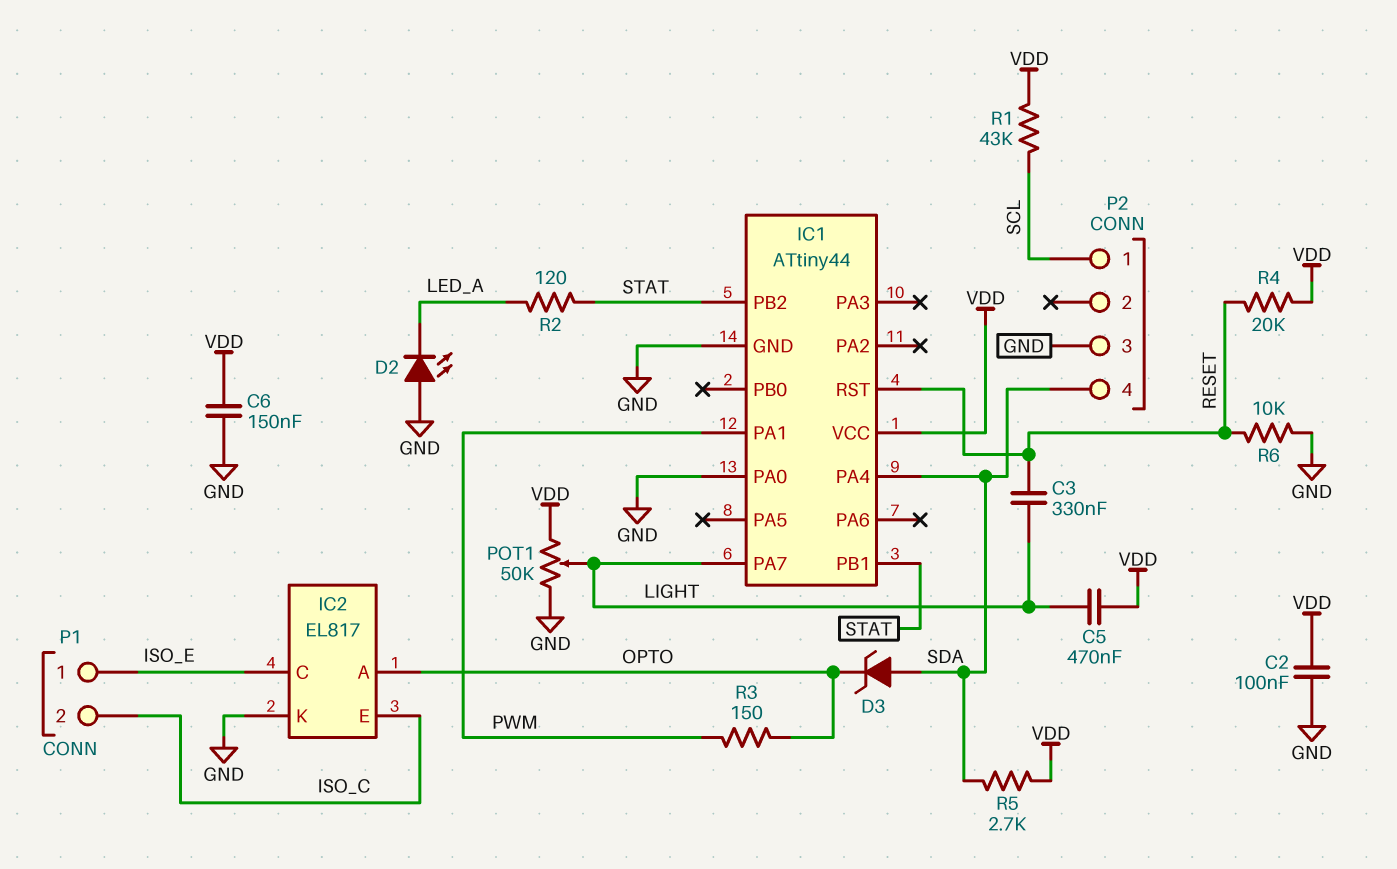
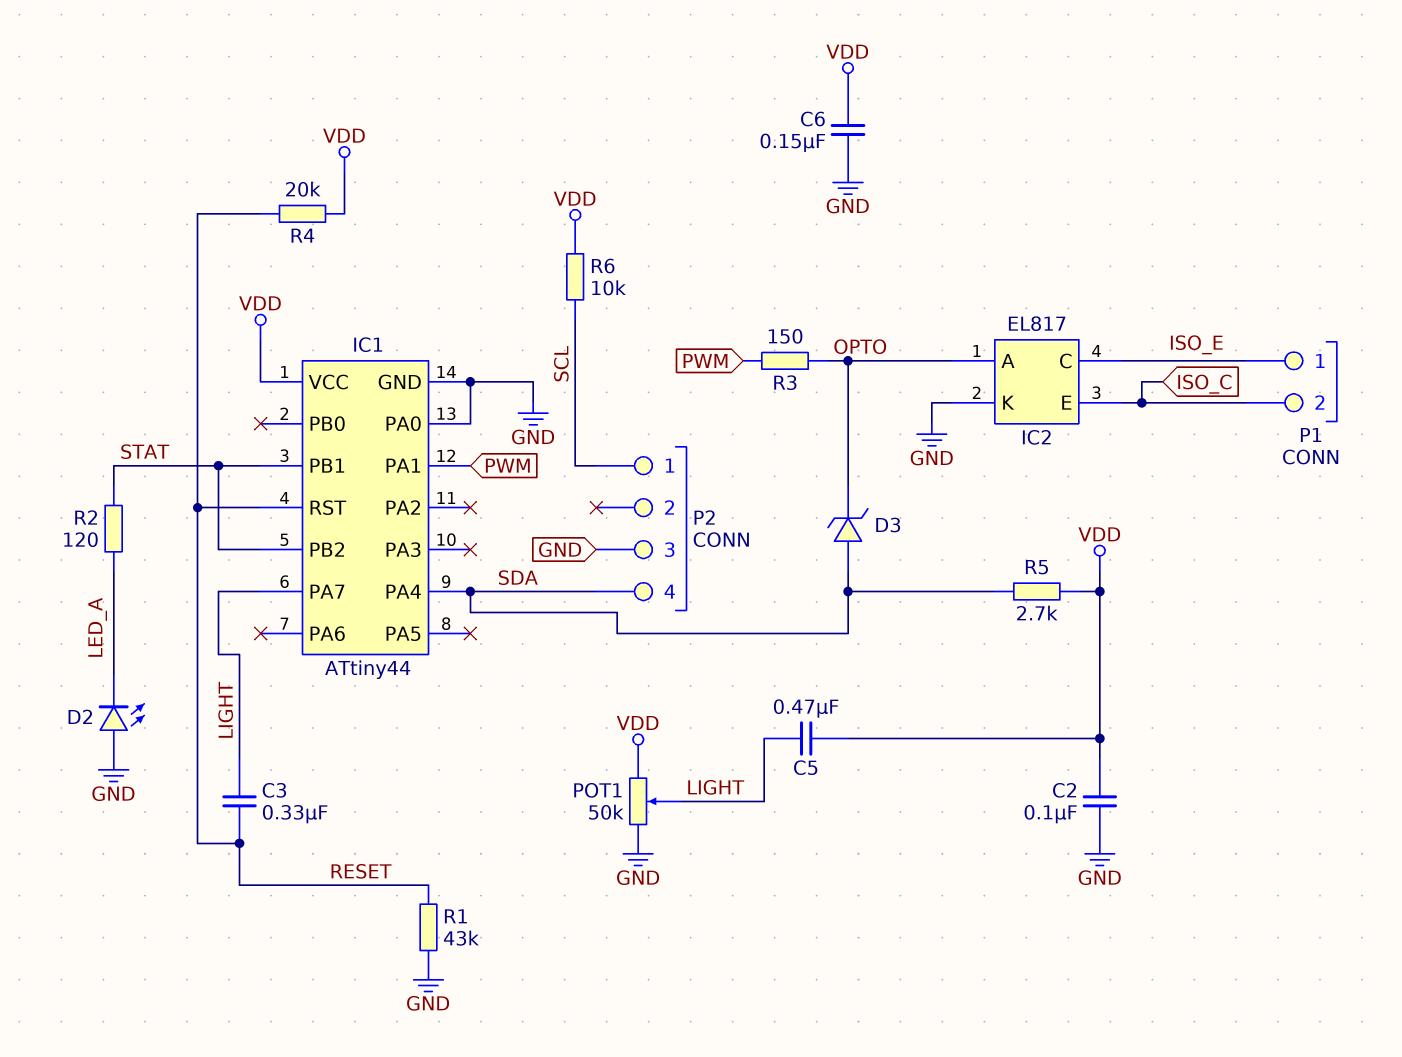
R1: 43k (SCL, VDD) -> 43k (GND, RESET)
R6: 10k (GND, RESET) -> 10k (SCL, VDD)

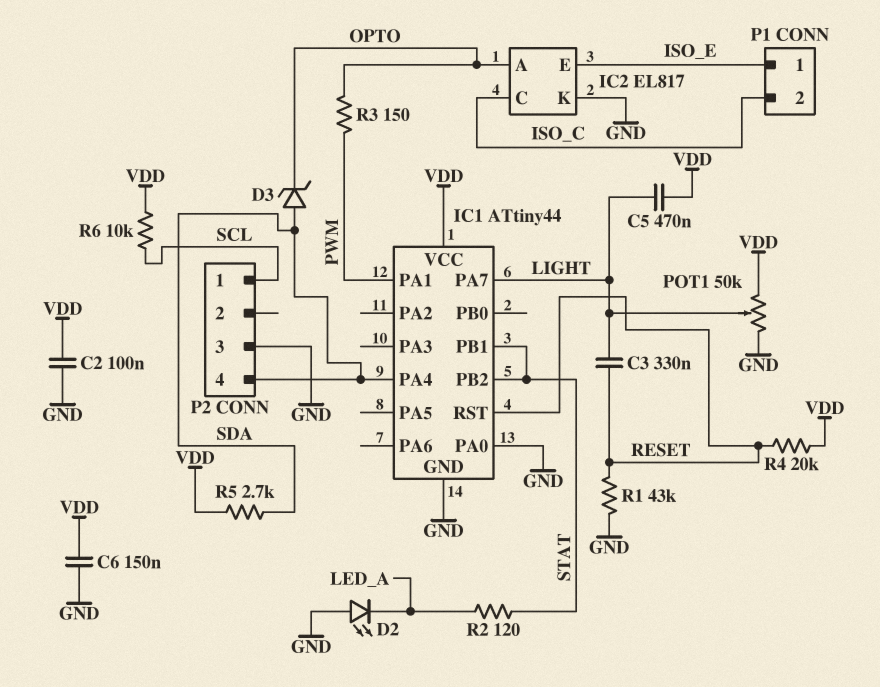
IC2 pin C: ISO_E -> ISO_C
IC2 pin E: ISO_C -> ISO_E

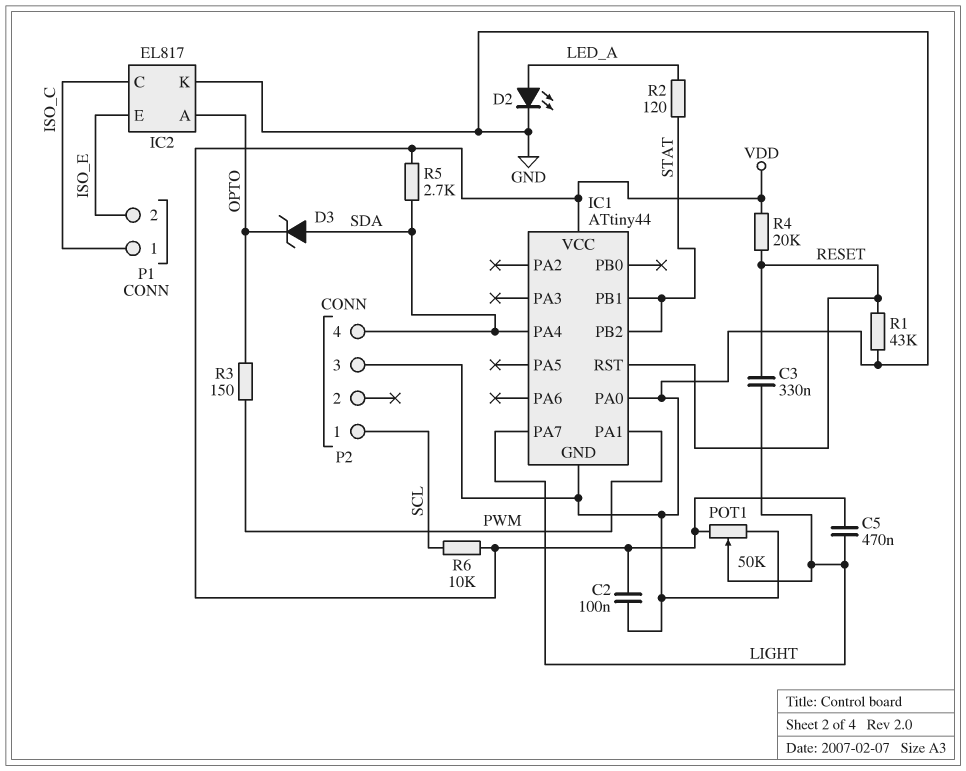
C6: 150nF (GND, VDD) -> none
D2: LED (A GND, K LED_A) -> LED (A LED_A, K GND)
P1 pin 1: ISO_E -> ISO_C
P1 pin 2: ISO_C -> ISO_E

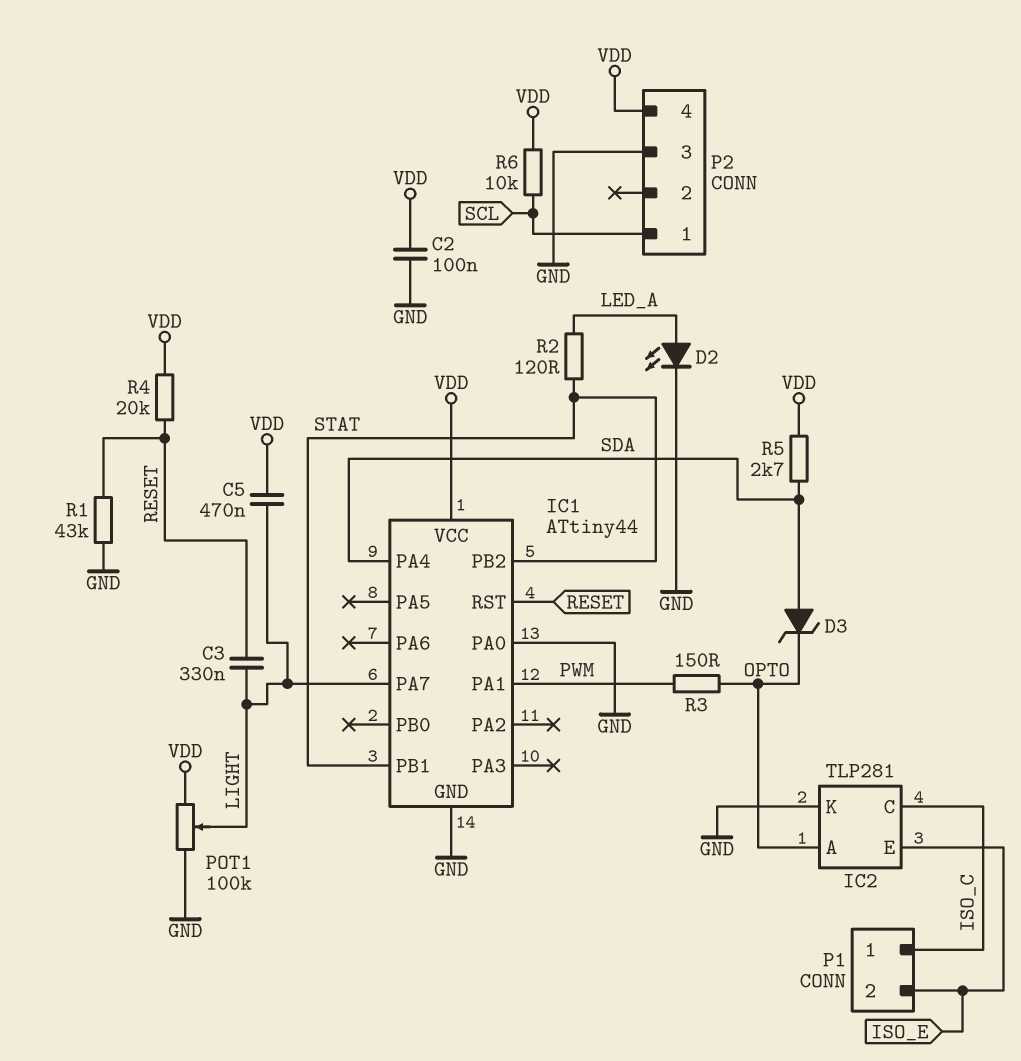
IC2: EL817 -> TLP281
P2 pin 4: SDA -> VDD
POT1: 50k (GND, VDD, wiper LIGHT) -> 100k (GND, VDD, wiper LIGHT)

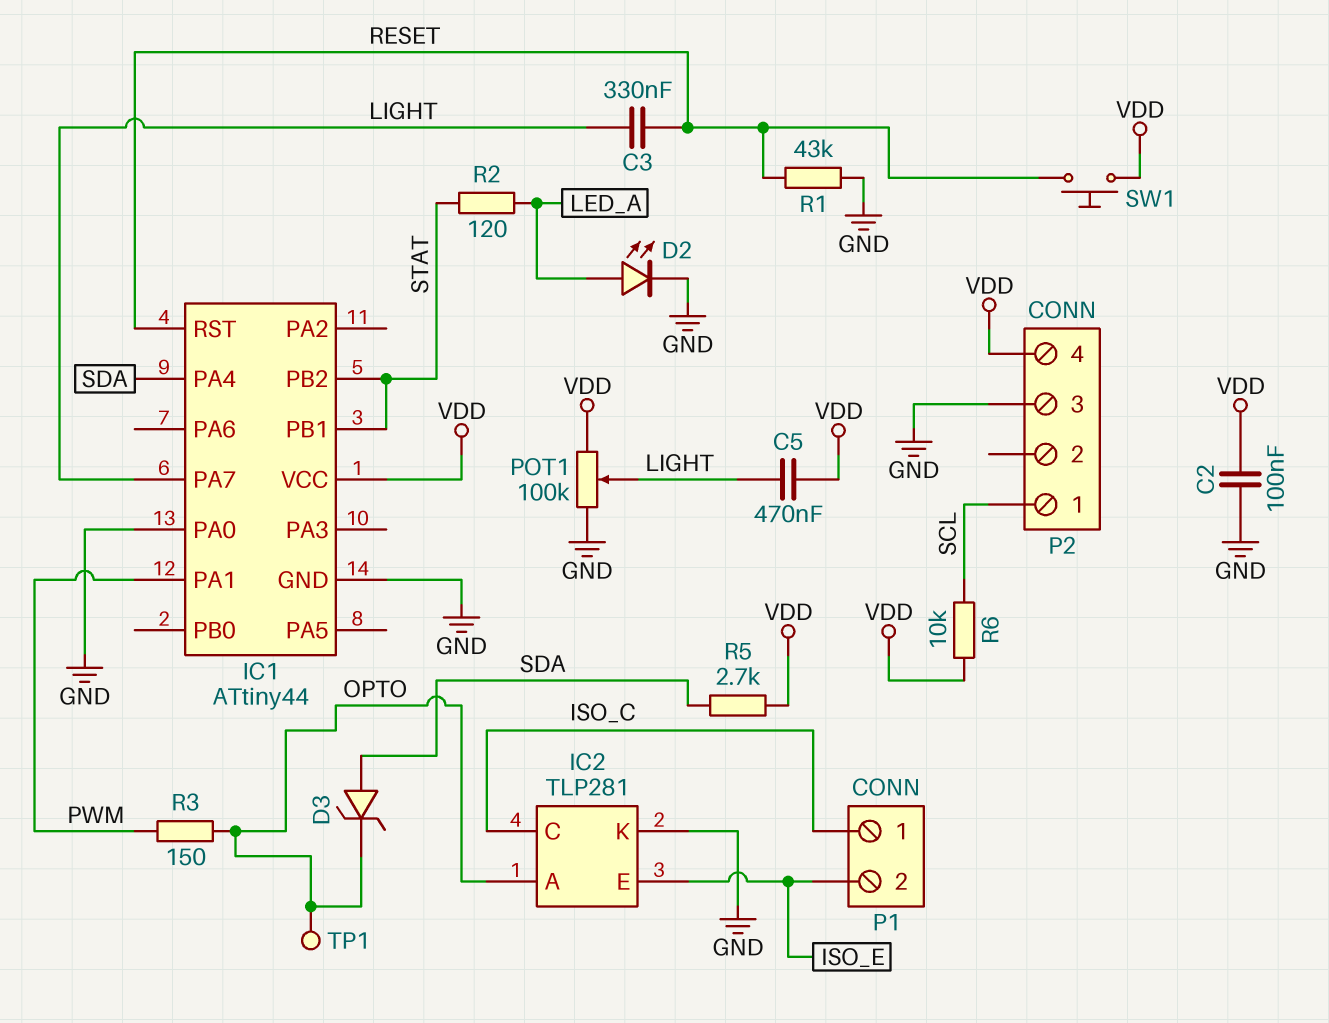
R4: 20k (RESET, VDD) -> none
SW1: none -> button (RESET, VDD)
TP1: none -> test point (OPTO)

